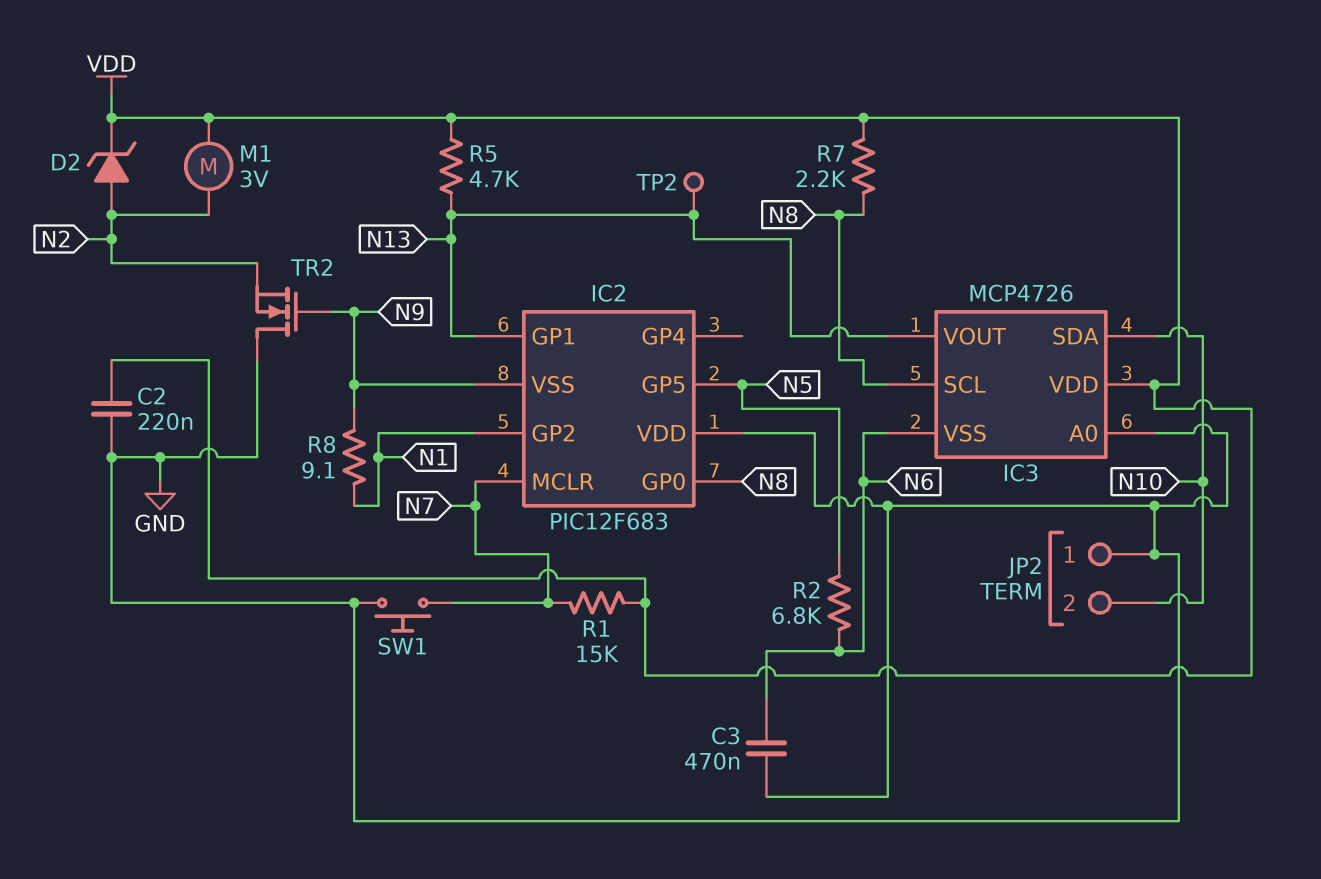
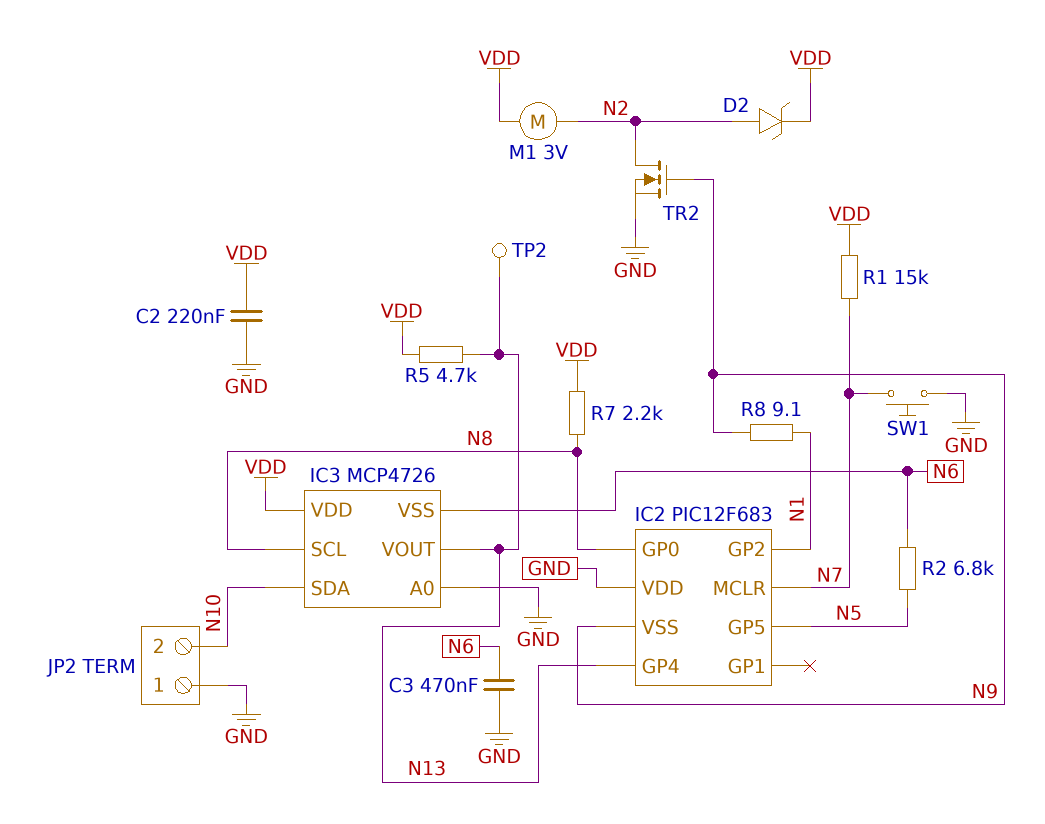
IC2 pin GP1: N13 -> none
IC2 pin GP4: none -> N13
TR2: NMOS (G N9, D GND, S N2) -> NMOS (G N9, D N2, S GND)

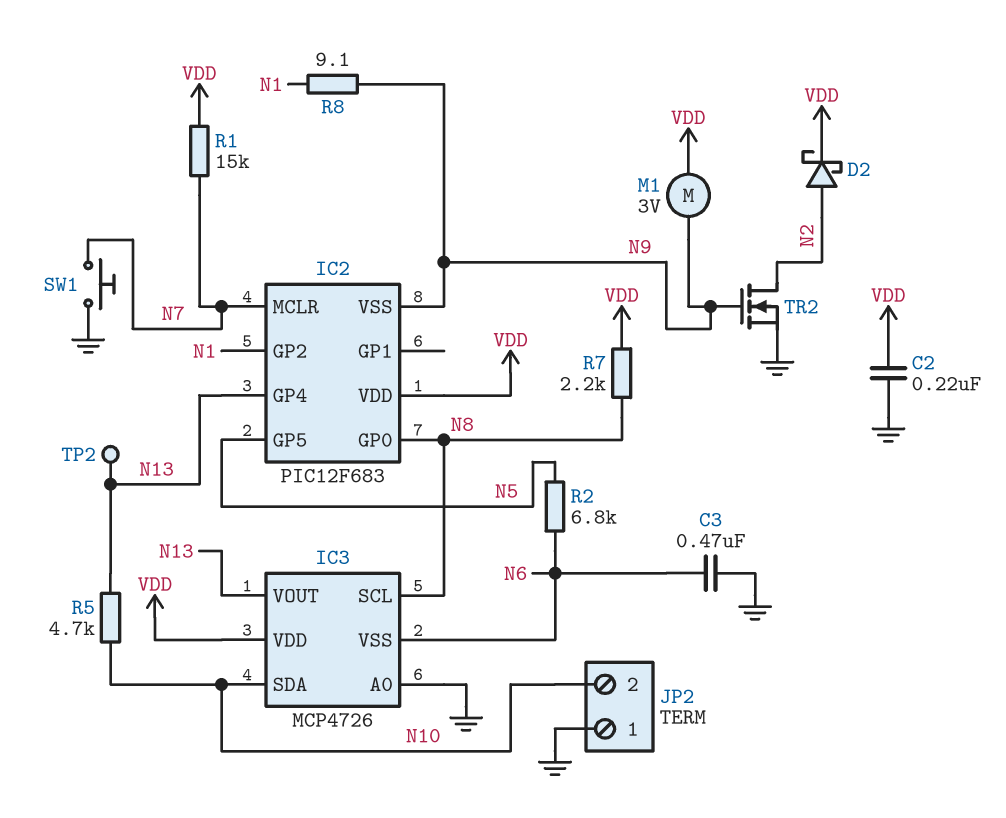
D2: zener (A N2, K VDD) -> schottky (A N2, K VDD)
IC2 pin VDD: GND -> VDD
M1: motor 3V (N2, VDD) -> motor 3V (N9, VDD)
R5: 4.7k (N13, VDD) -> 4.7k (N10, N13)

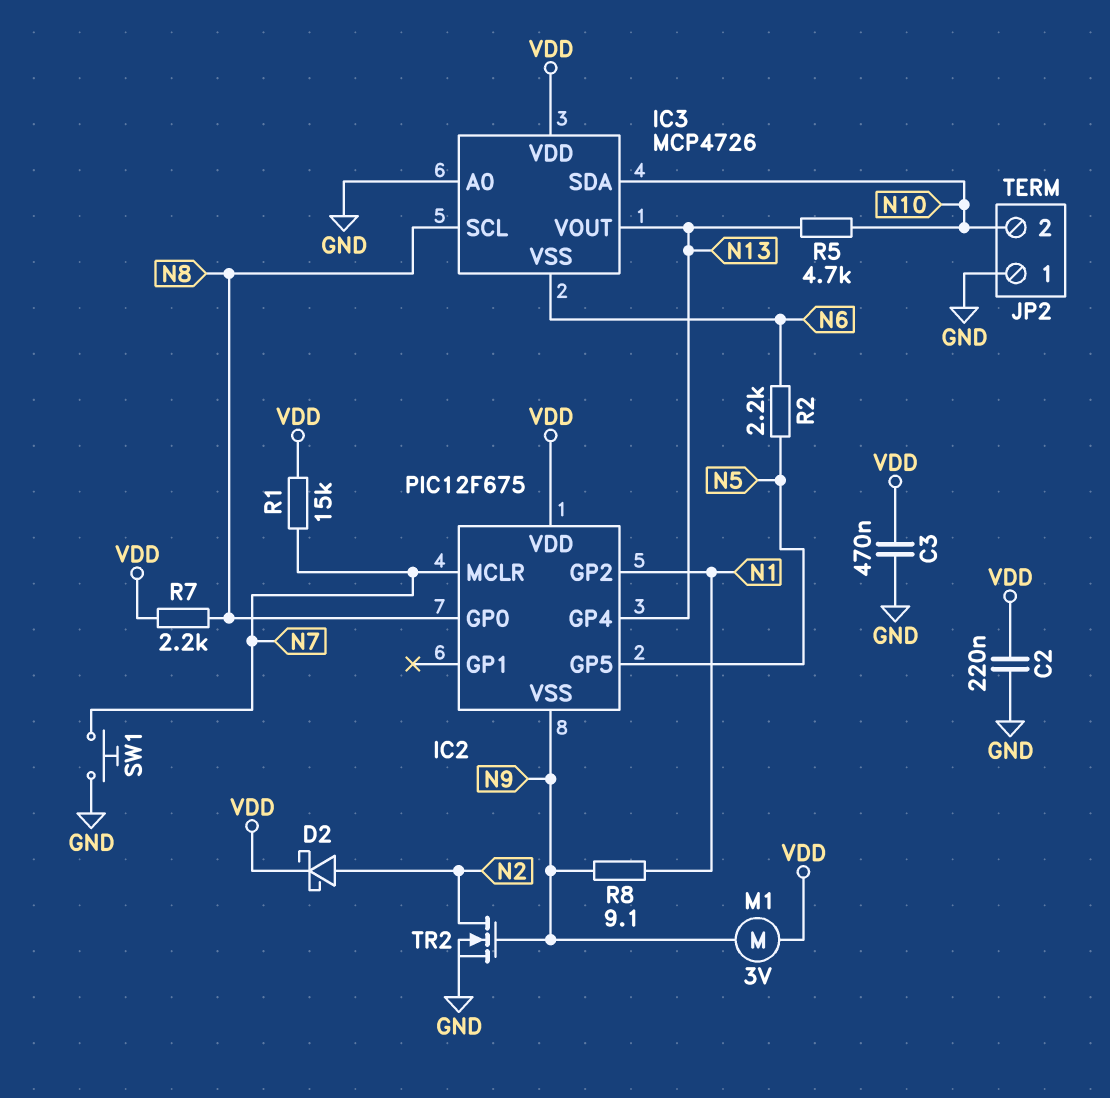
C3: 470nF (GND, N6) -> 470nF (GND, VDD)
IC2: PIC12F683 -> PIC12F675
R2: 6.8k (N5, N6) -> 2.2k (N5, N6)
TP2: test point (N13) -> none

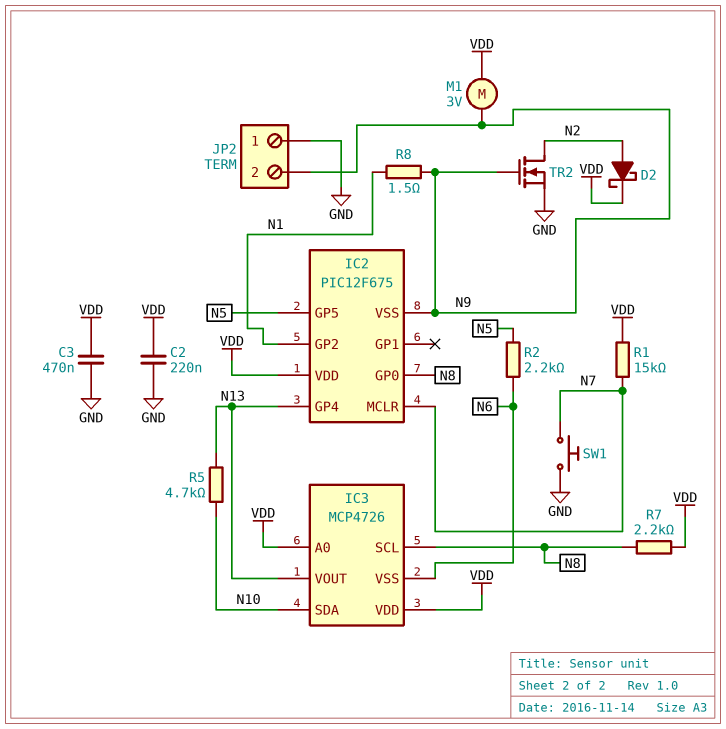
IC3 pin A0: GND -> VDD
JP2 pin 2: N10 -> N9
R8: 9.1 (N1, N9) -> 1.5 (N1, N9)

